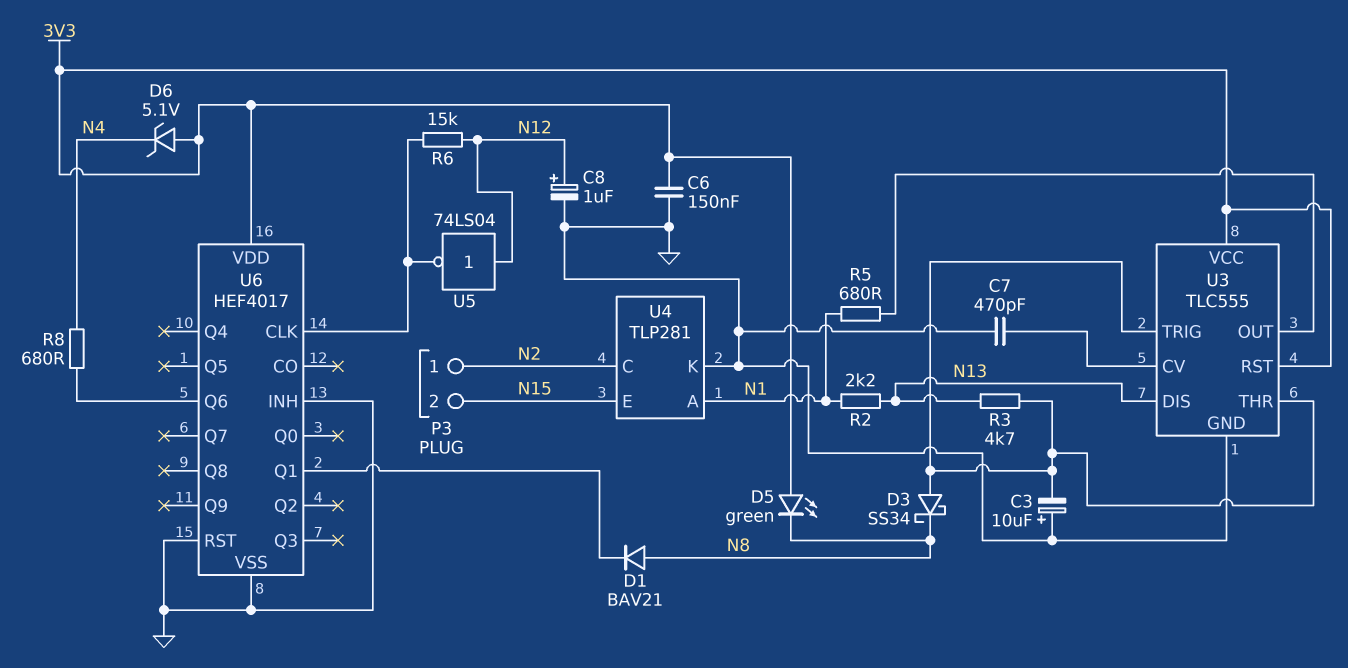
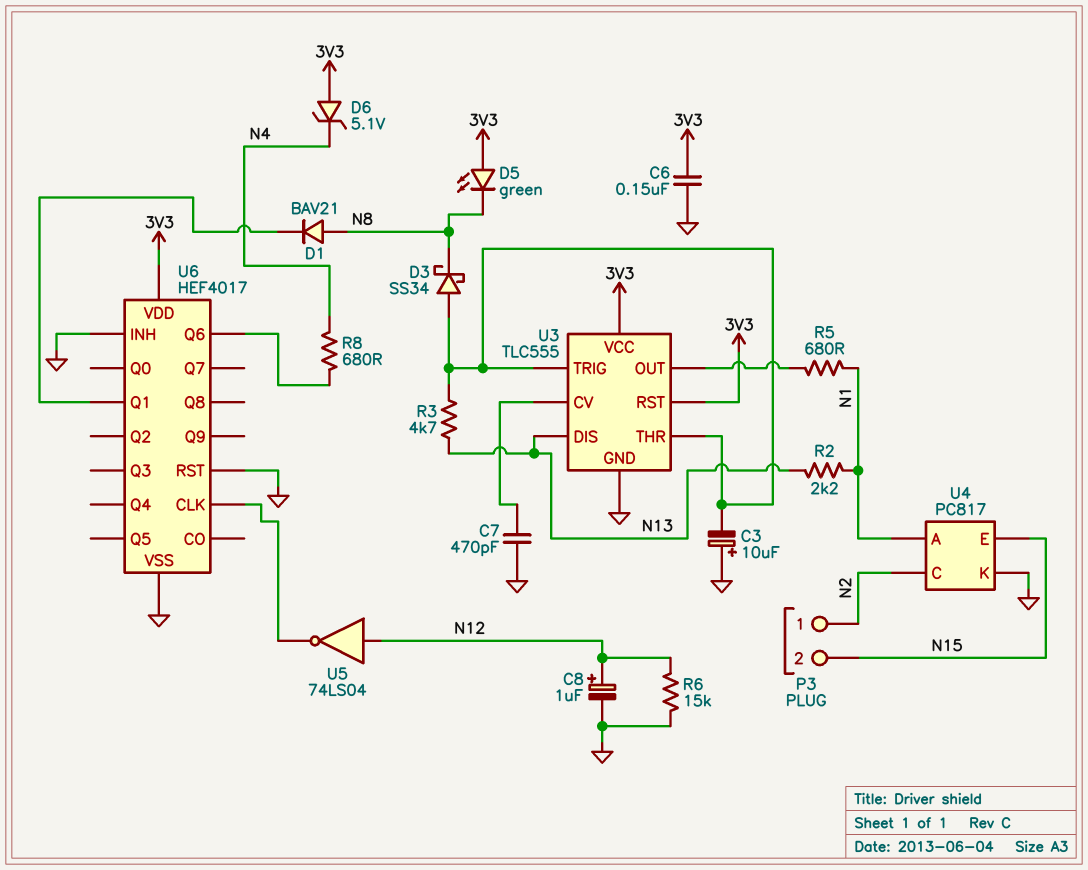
R6: 15k (N12, U6/CLK) -> 15k (GND, N12)
U4: TLP281 -> PC817

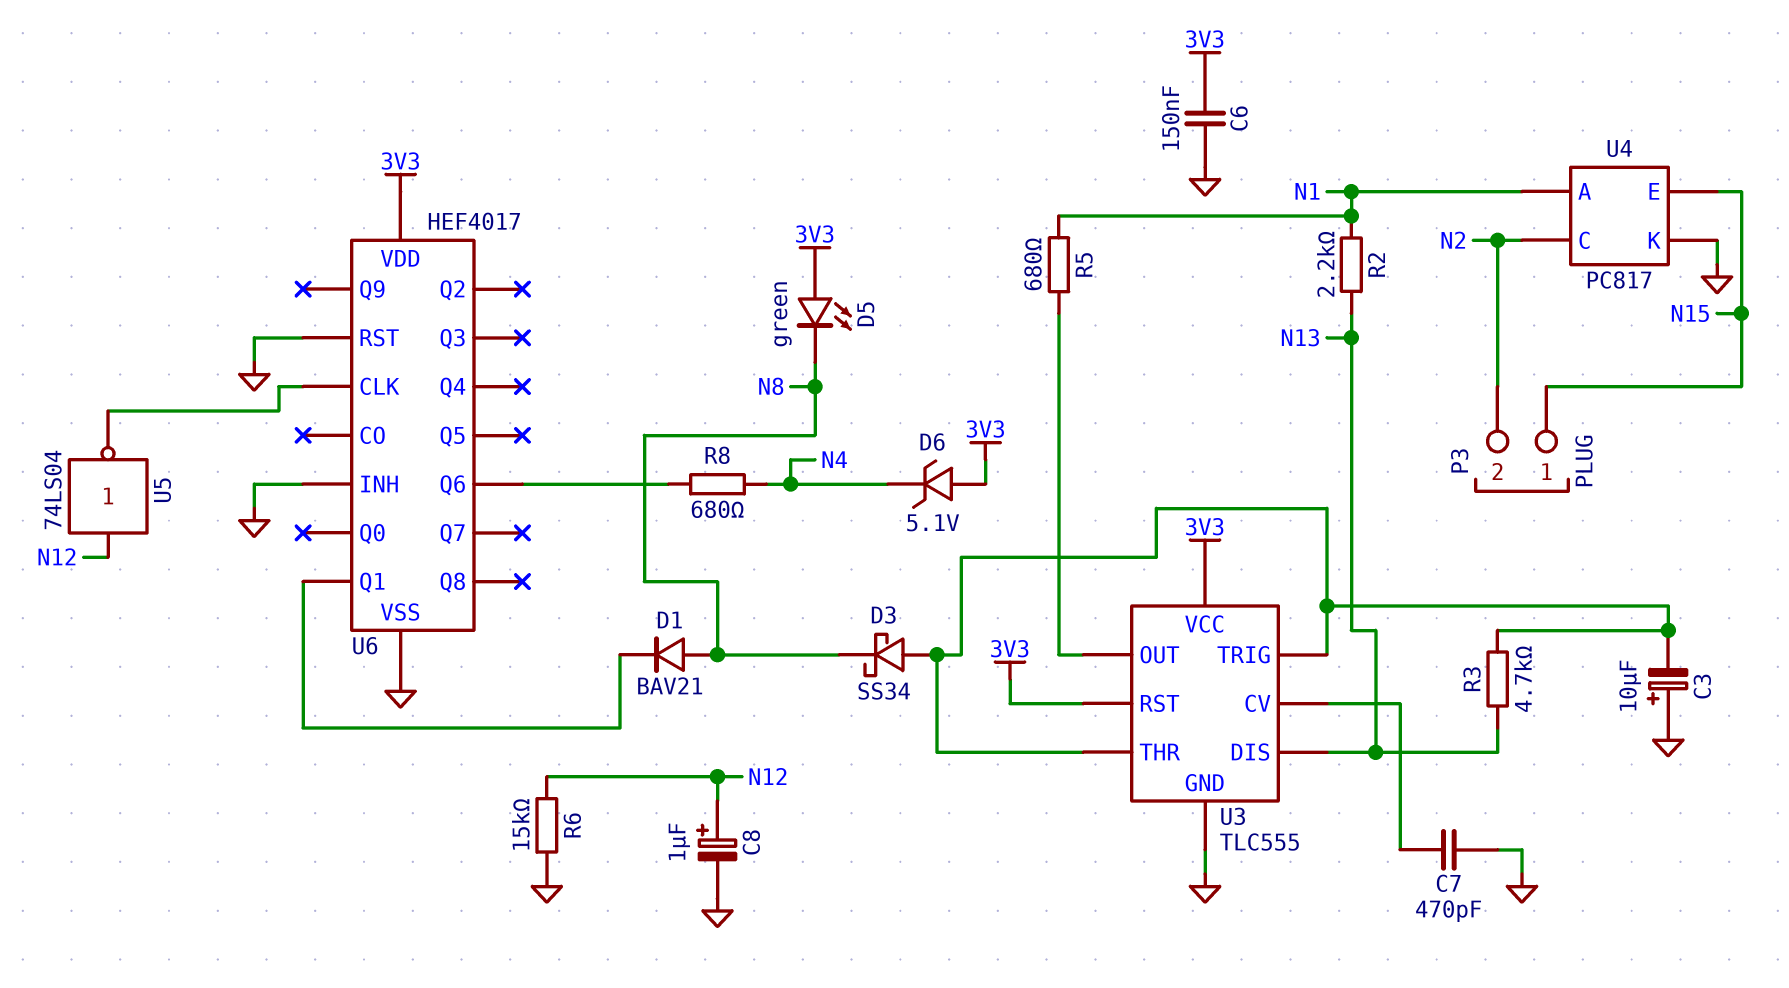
P3 pin 1: N2 -> N15
P3 pin 2: N15 -> N2

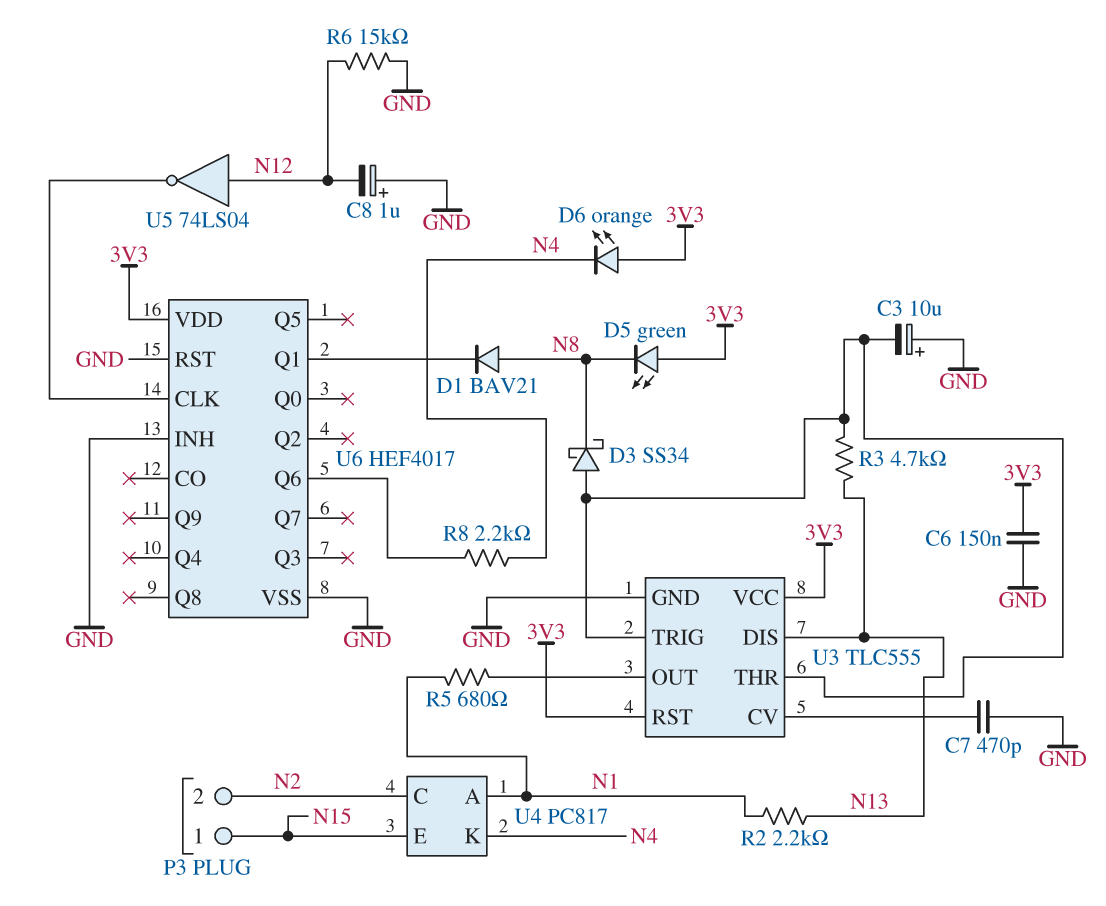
C8: 1uF (plus N12, minus GND) -> 1uF (plus GND, minus N12)
D6: zener 5.1V (A 3V3, K N4) -> LED orange (A 3V3, K N4)
R8: 680 (N4, U6/Q6) -> 2.2k (N4, U6/Q6)
U4 pin K: GND -> N4

